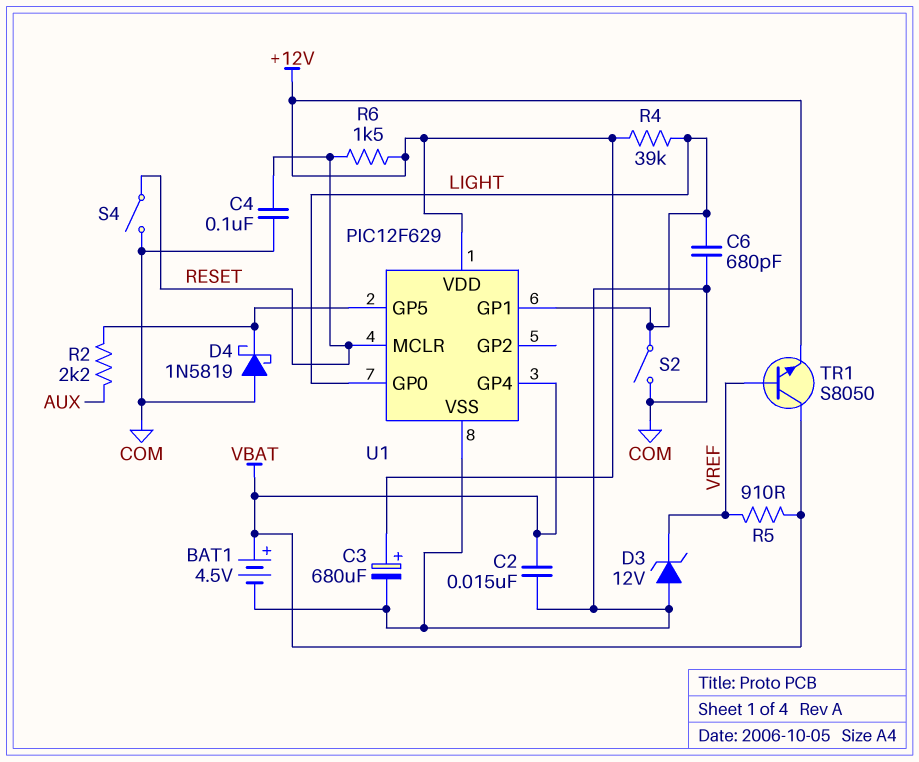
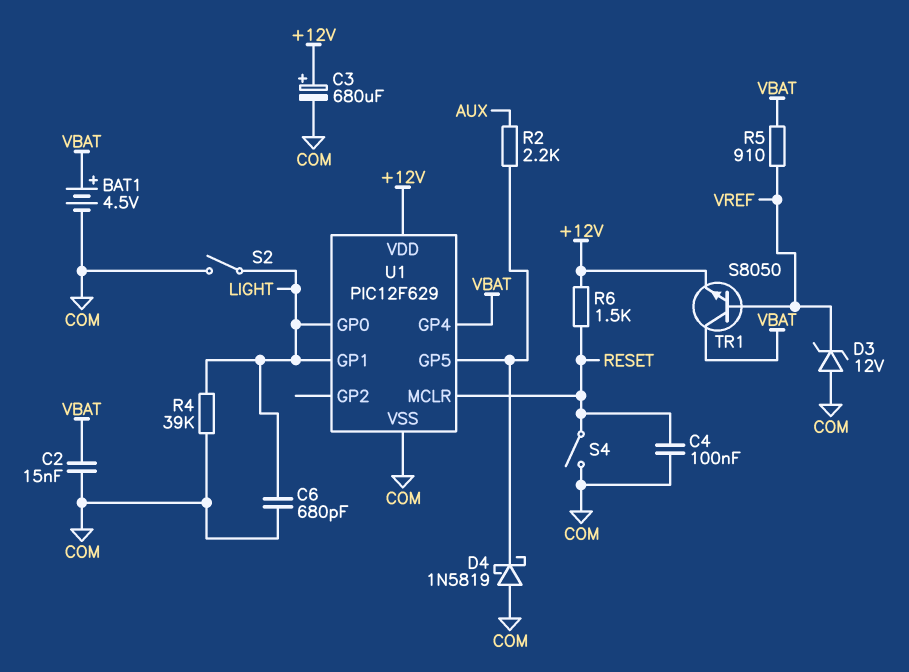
R4: 39k (+12V, LIGHT) -> 39k (COM, LIGHT)

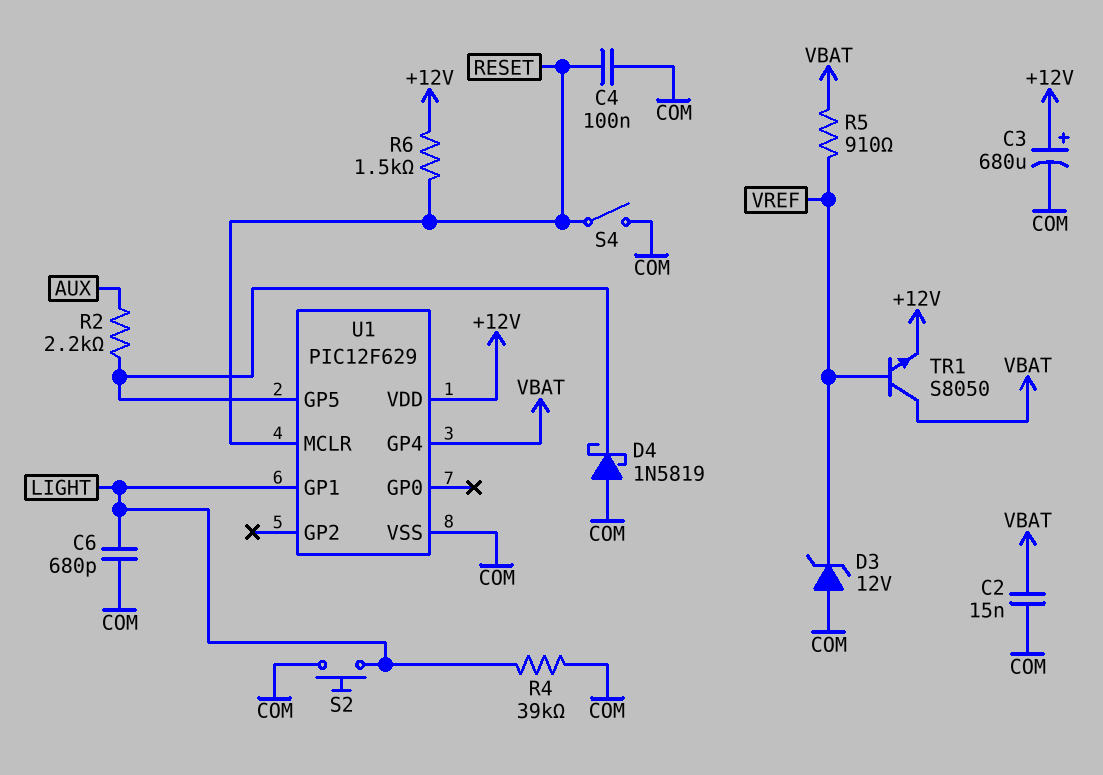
BAT1: 4.5V (plus VBAT, minus COM) -> none
S2: switch (COM, LIGHT) -> button (COM, LIGHT)
U1 pin GP0: LIGHT -> none

